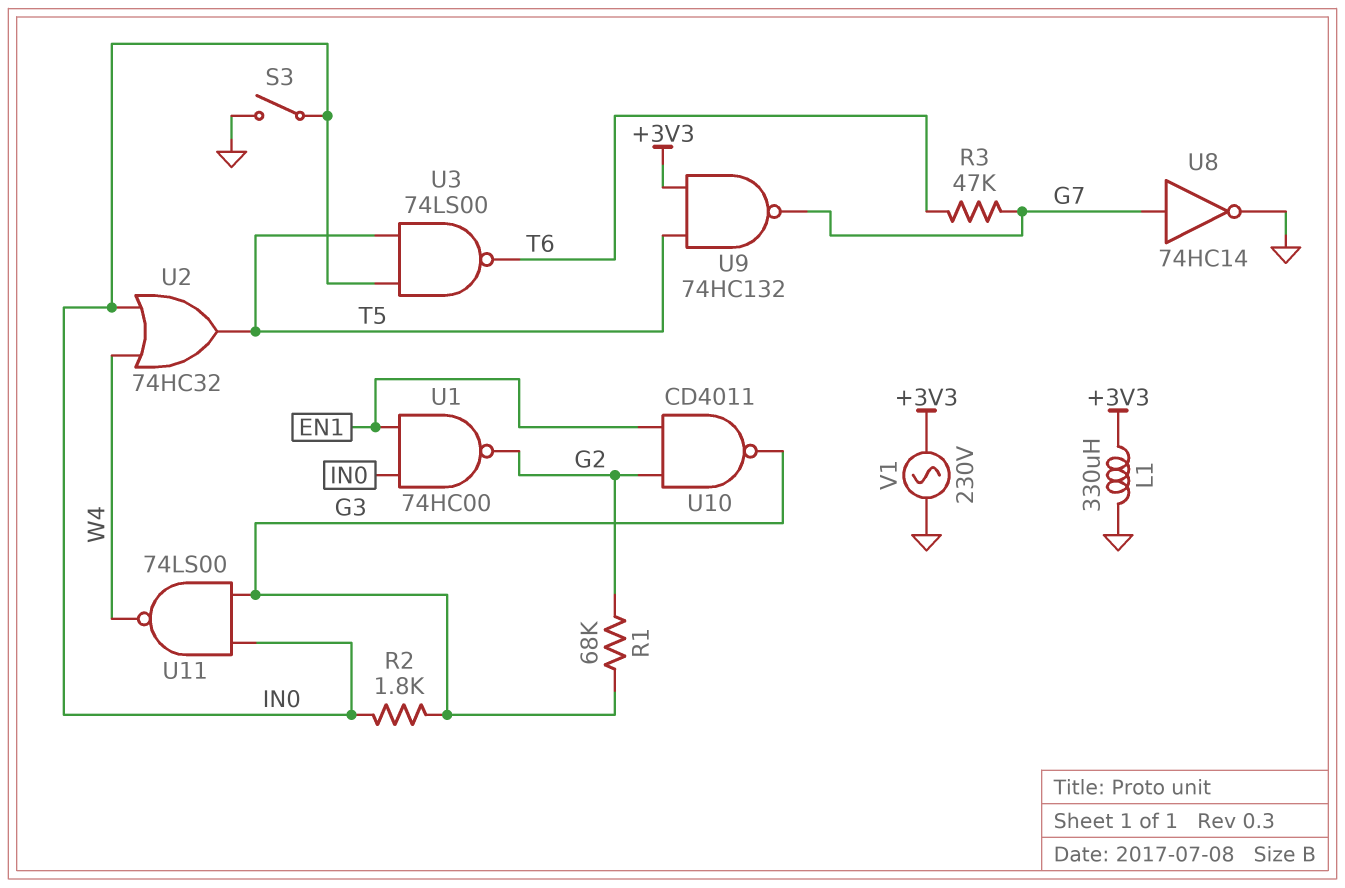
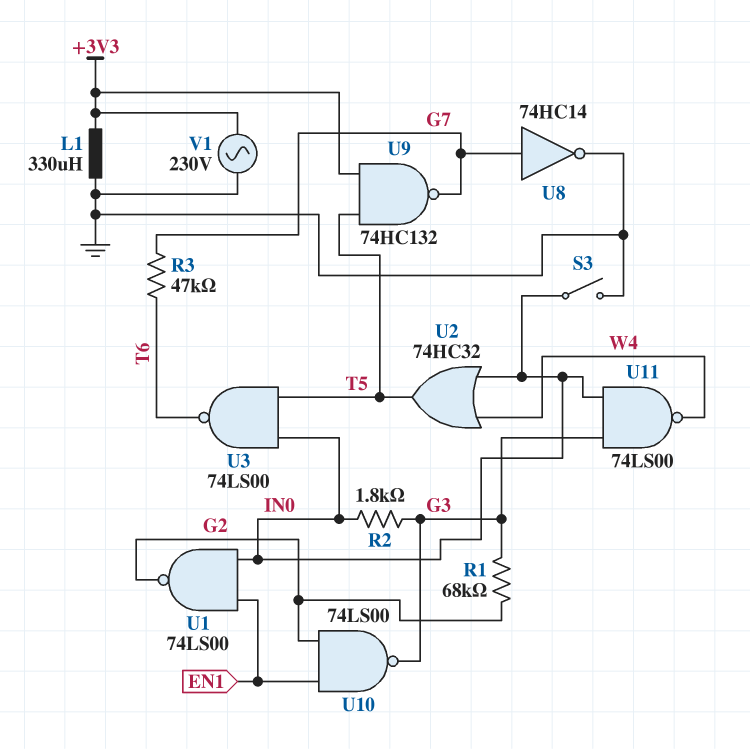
U1: NAND 74HC00 (in EN1, in IN0, out G2) -> NAND 74LS00 (in EN1, in IN0, out G2)
U10: NAND CD4011 (in EN1, in G2, out G3) -> NAND 74LS00 (in EN1, in G2, out G3)

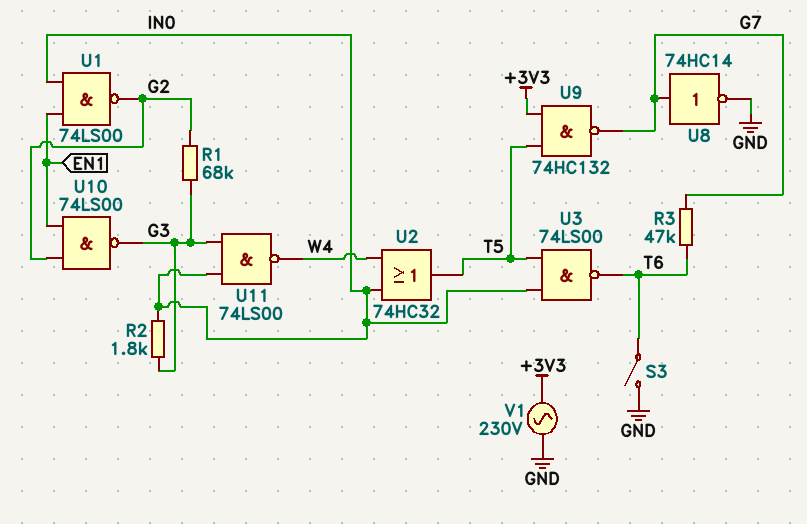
L1: 330uH (+3V3, GND) -> none
S3: switch (GND, IN0) -> switch (GND, T6)

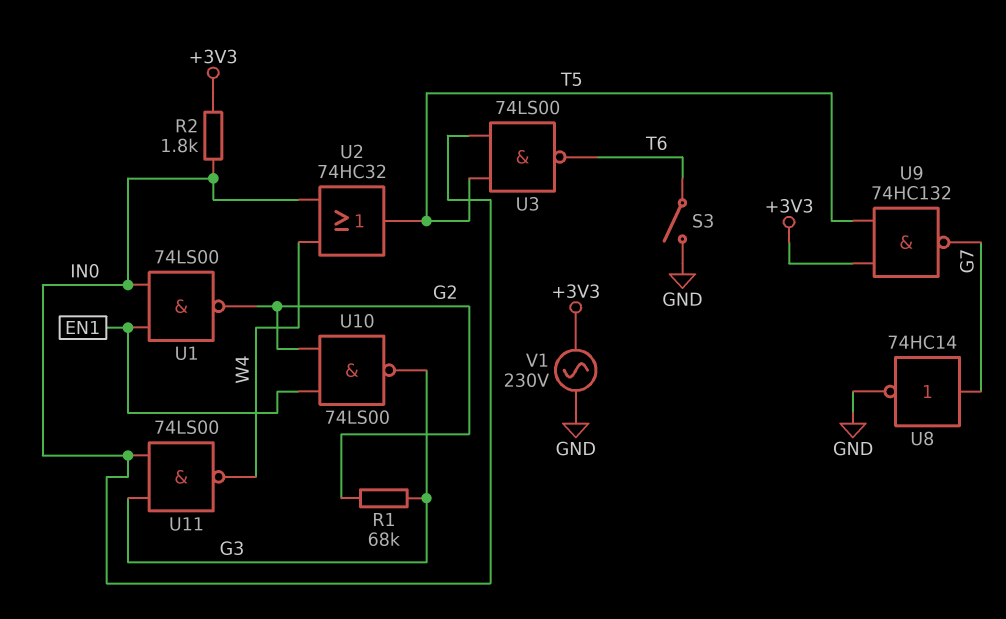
R2: 1.8k (G3, IN0) -> 1.8k (+3V3, IN0)
R3: 47k (G7, T6) -> none

